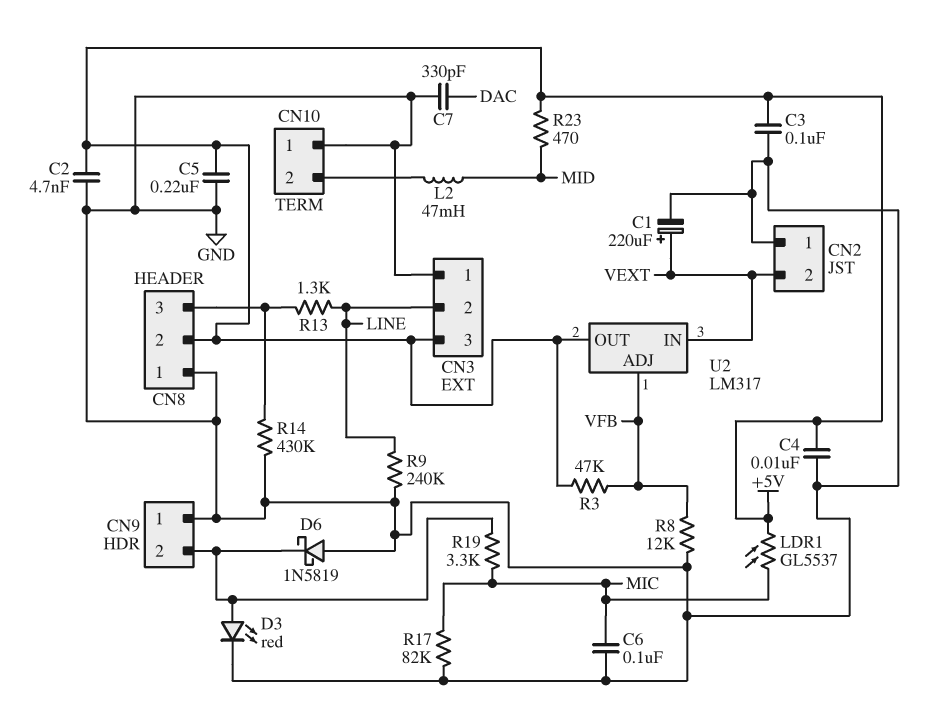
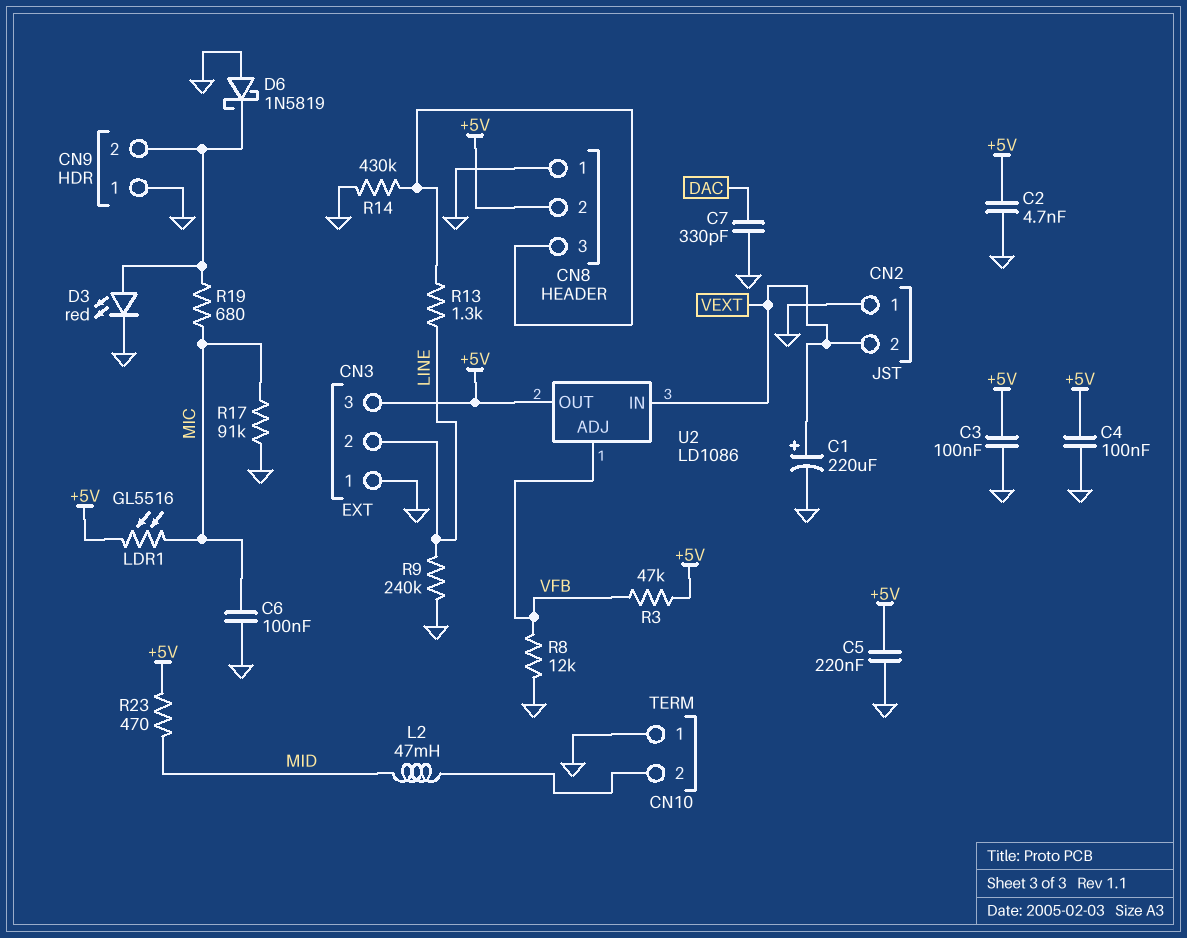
C4: 10nF (+5V, GND) -> 100nF (+5V, GND)
LDR1: GL5537 (+5V, MIC) -> GL5516 (+5V, MIC)
R17: 82k (GND, MIC) -> 91k (GND, MIC)
R19: 3.3k (CN9/2, MIC) -> 680 (CN9/2, MIC)
U2: LM317 -> LD1086

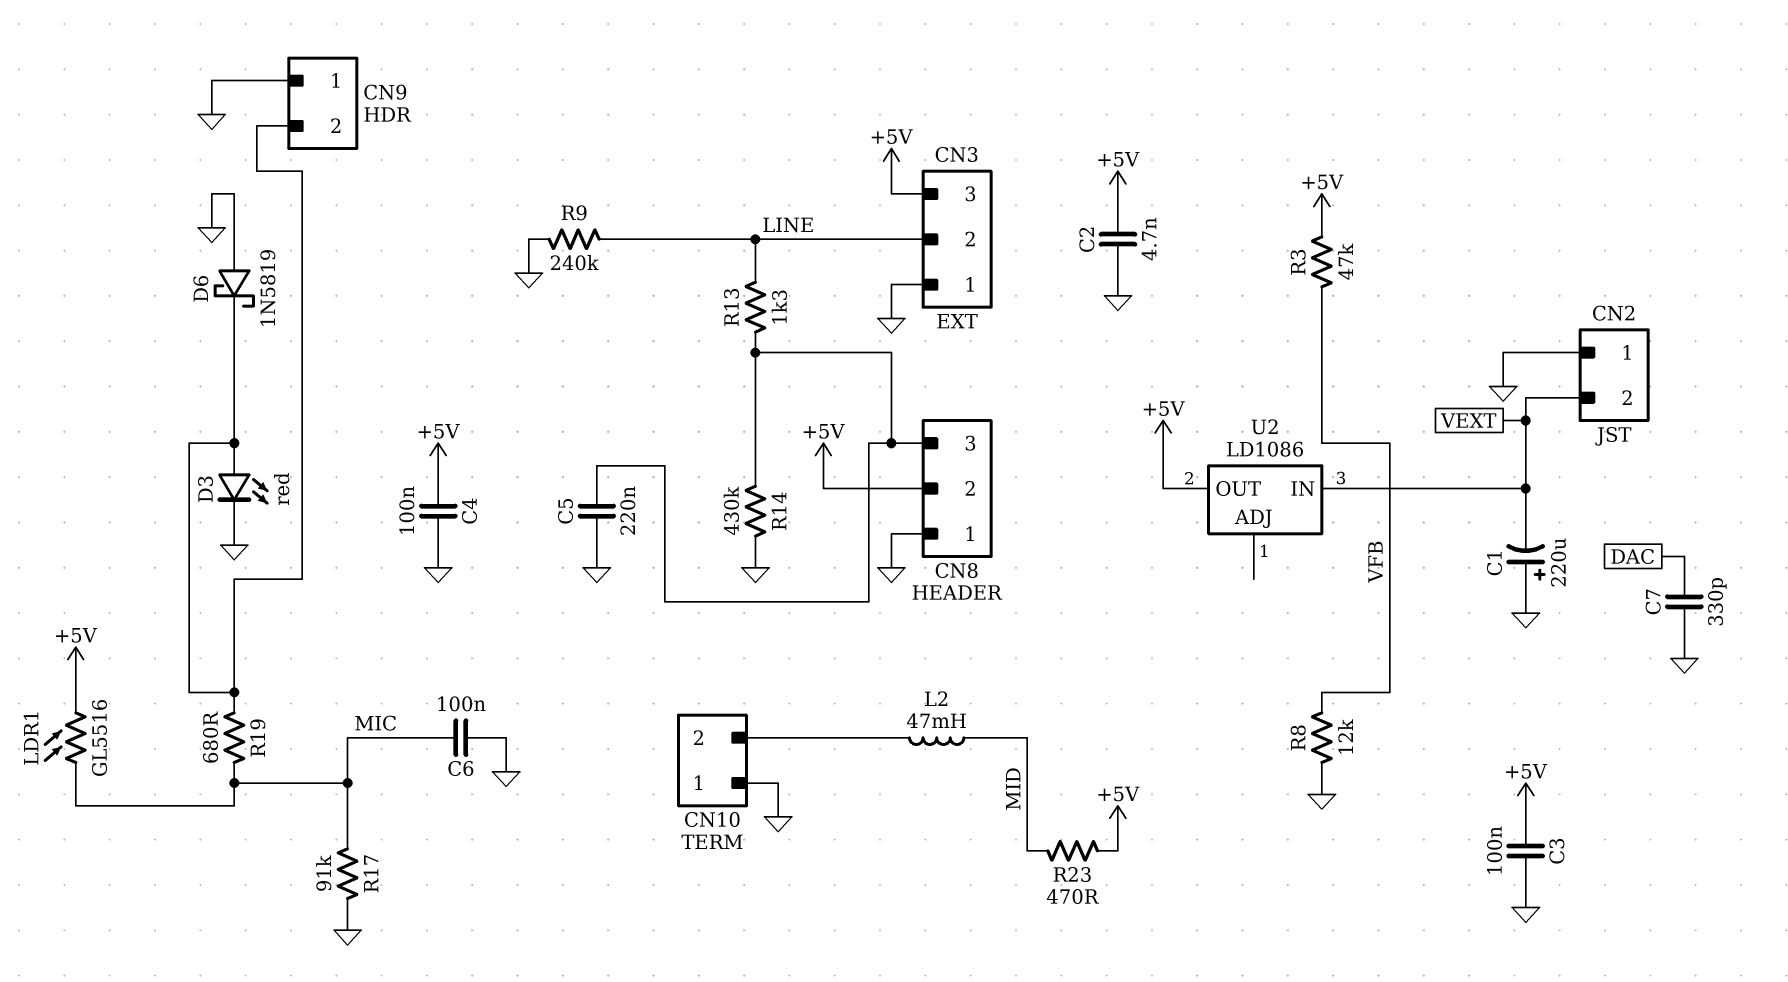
C1: 220uF (plus VEXT, minus GND) -> 220uF (plus GND, minus VEXT)
C5: 220nF (+5V, GND) -> 220nF (CN8/3, GND)
U2 pin ADJ: VFB -> none

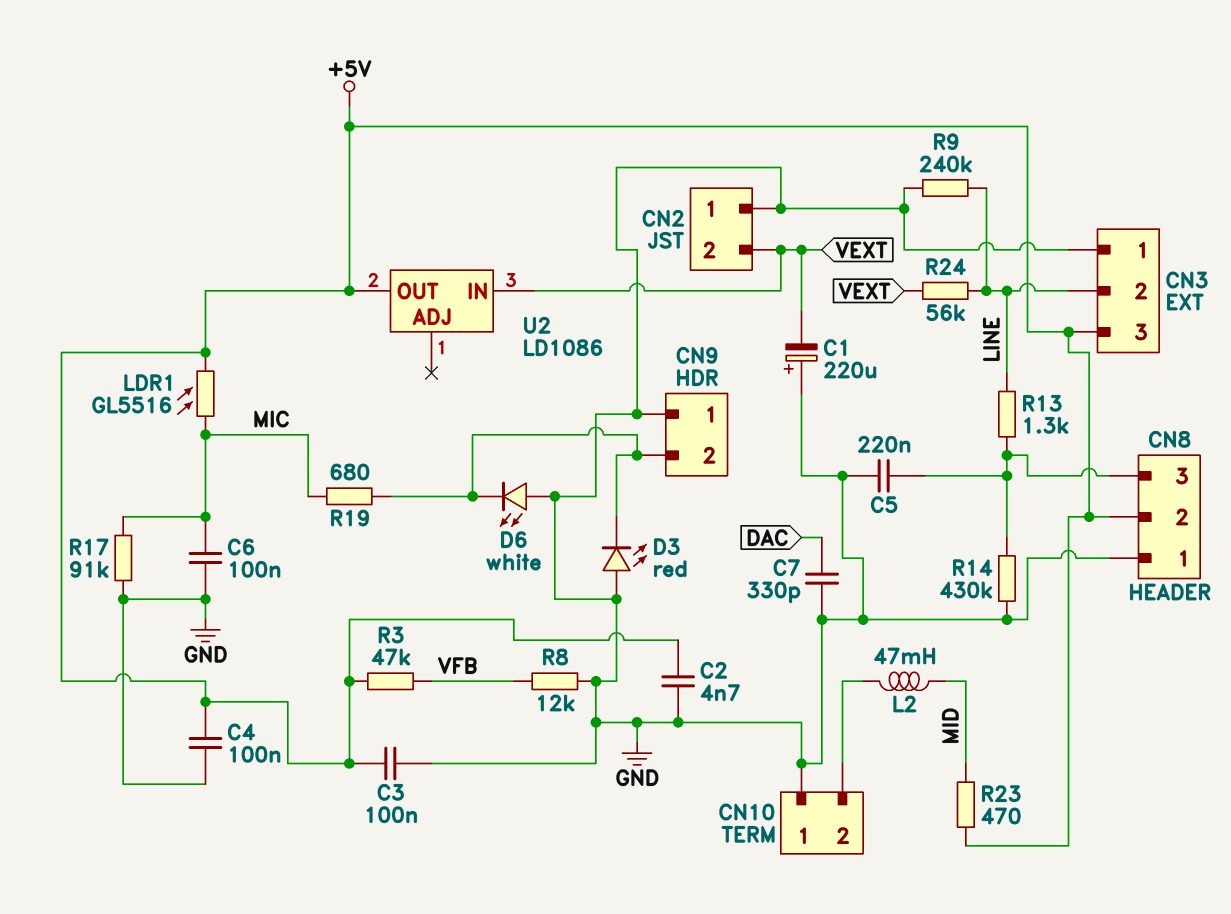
D3: LED red (A CN9/2, K GND) -> LED red (A GND, K CN9/2)
D6: schottky 1N5819 (A GND, K CN9/2) -> LED white (A GND, K CN9/2)
R24: none -> 56k (LINE, VEXT)

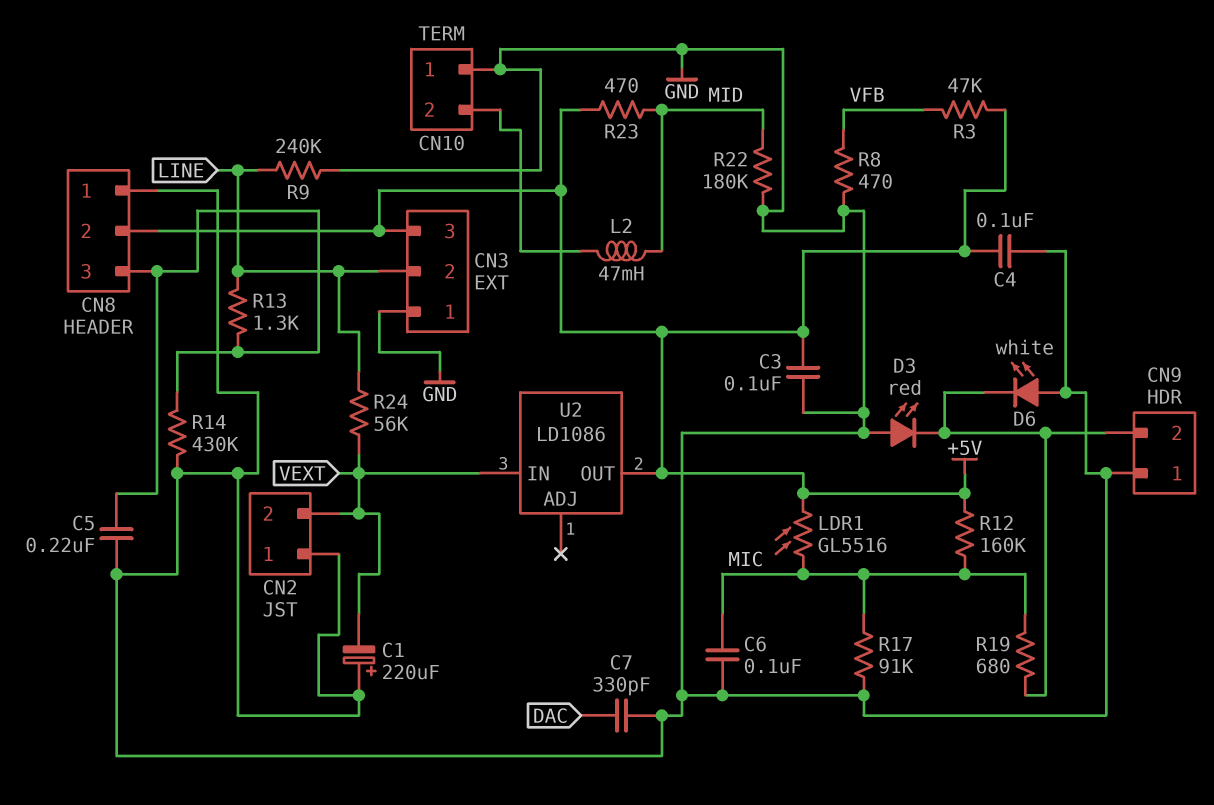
C2: 4.7nF (+5V, GND) -> none
R8: 12k (GND, VFB) -> 470 (GND, VFB)
R12: none -> 160k (+5V, MIC)
R22: none -> 180k (GND, MID)

